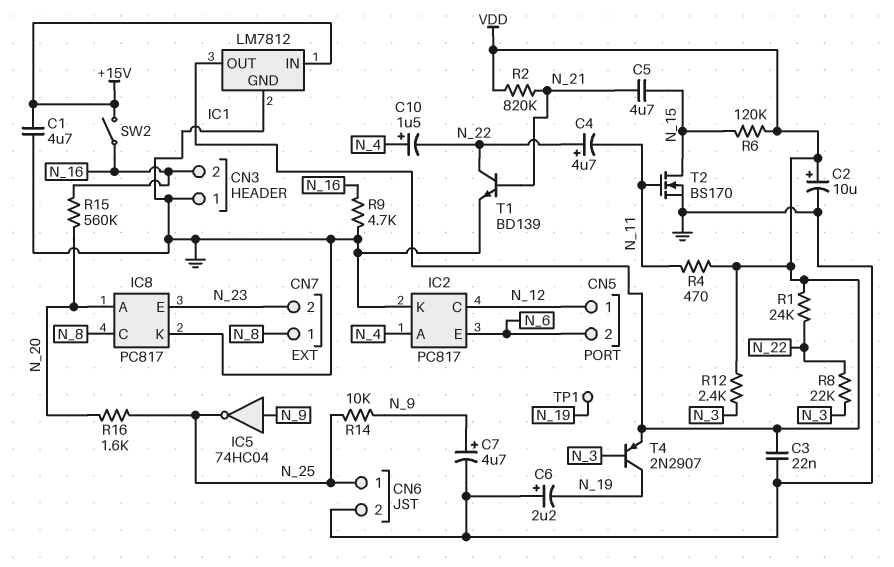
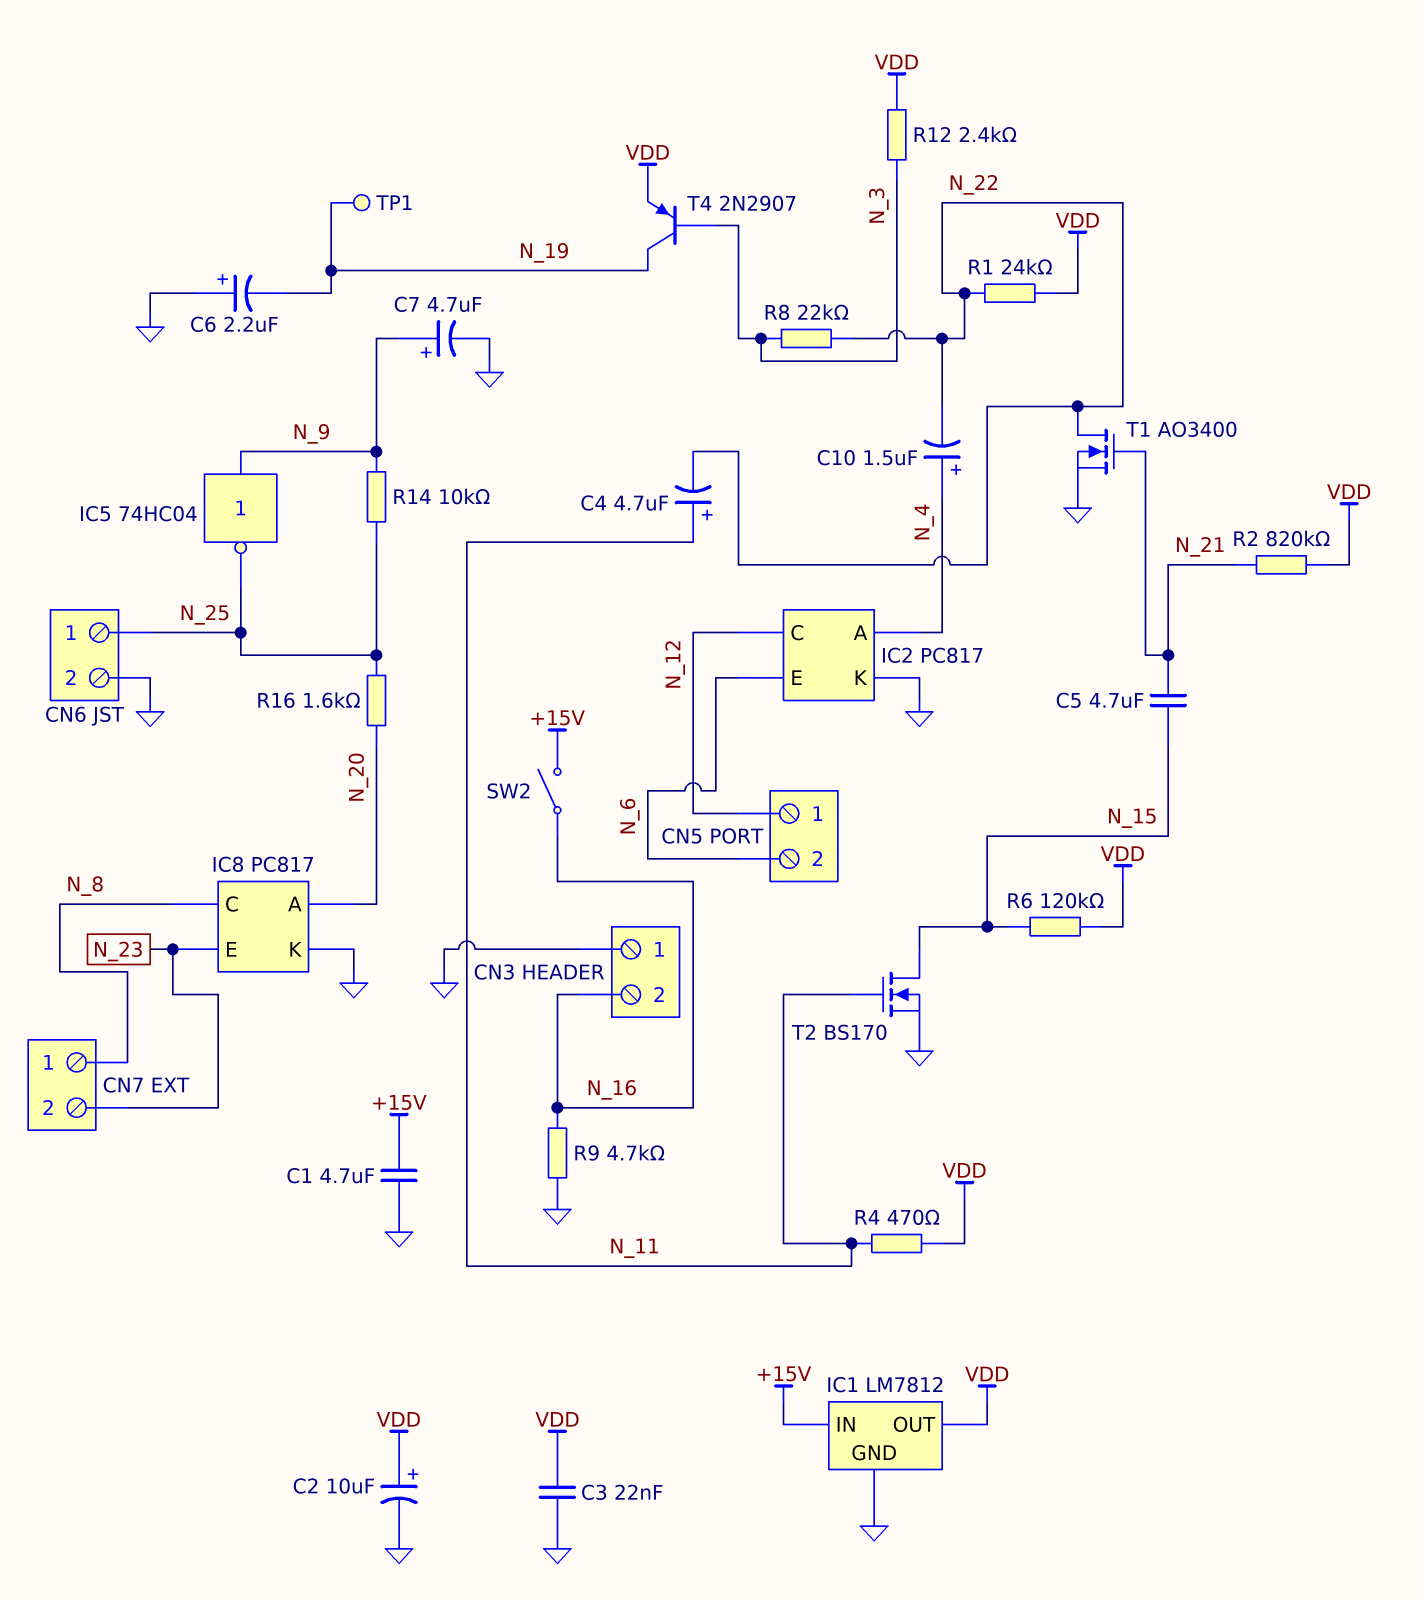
C4: 4.7uF (plus N_22, minus N_11) -> 4.7uF (plus N_11, minus N_22)
R15: 560k (N_16, N_20) -> none
T1: NPN BD139 (B N_21, C N_22, E GND) -> NMOS AO3400 (G N_21, D N_22, S GND)

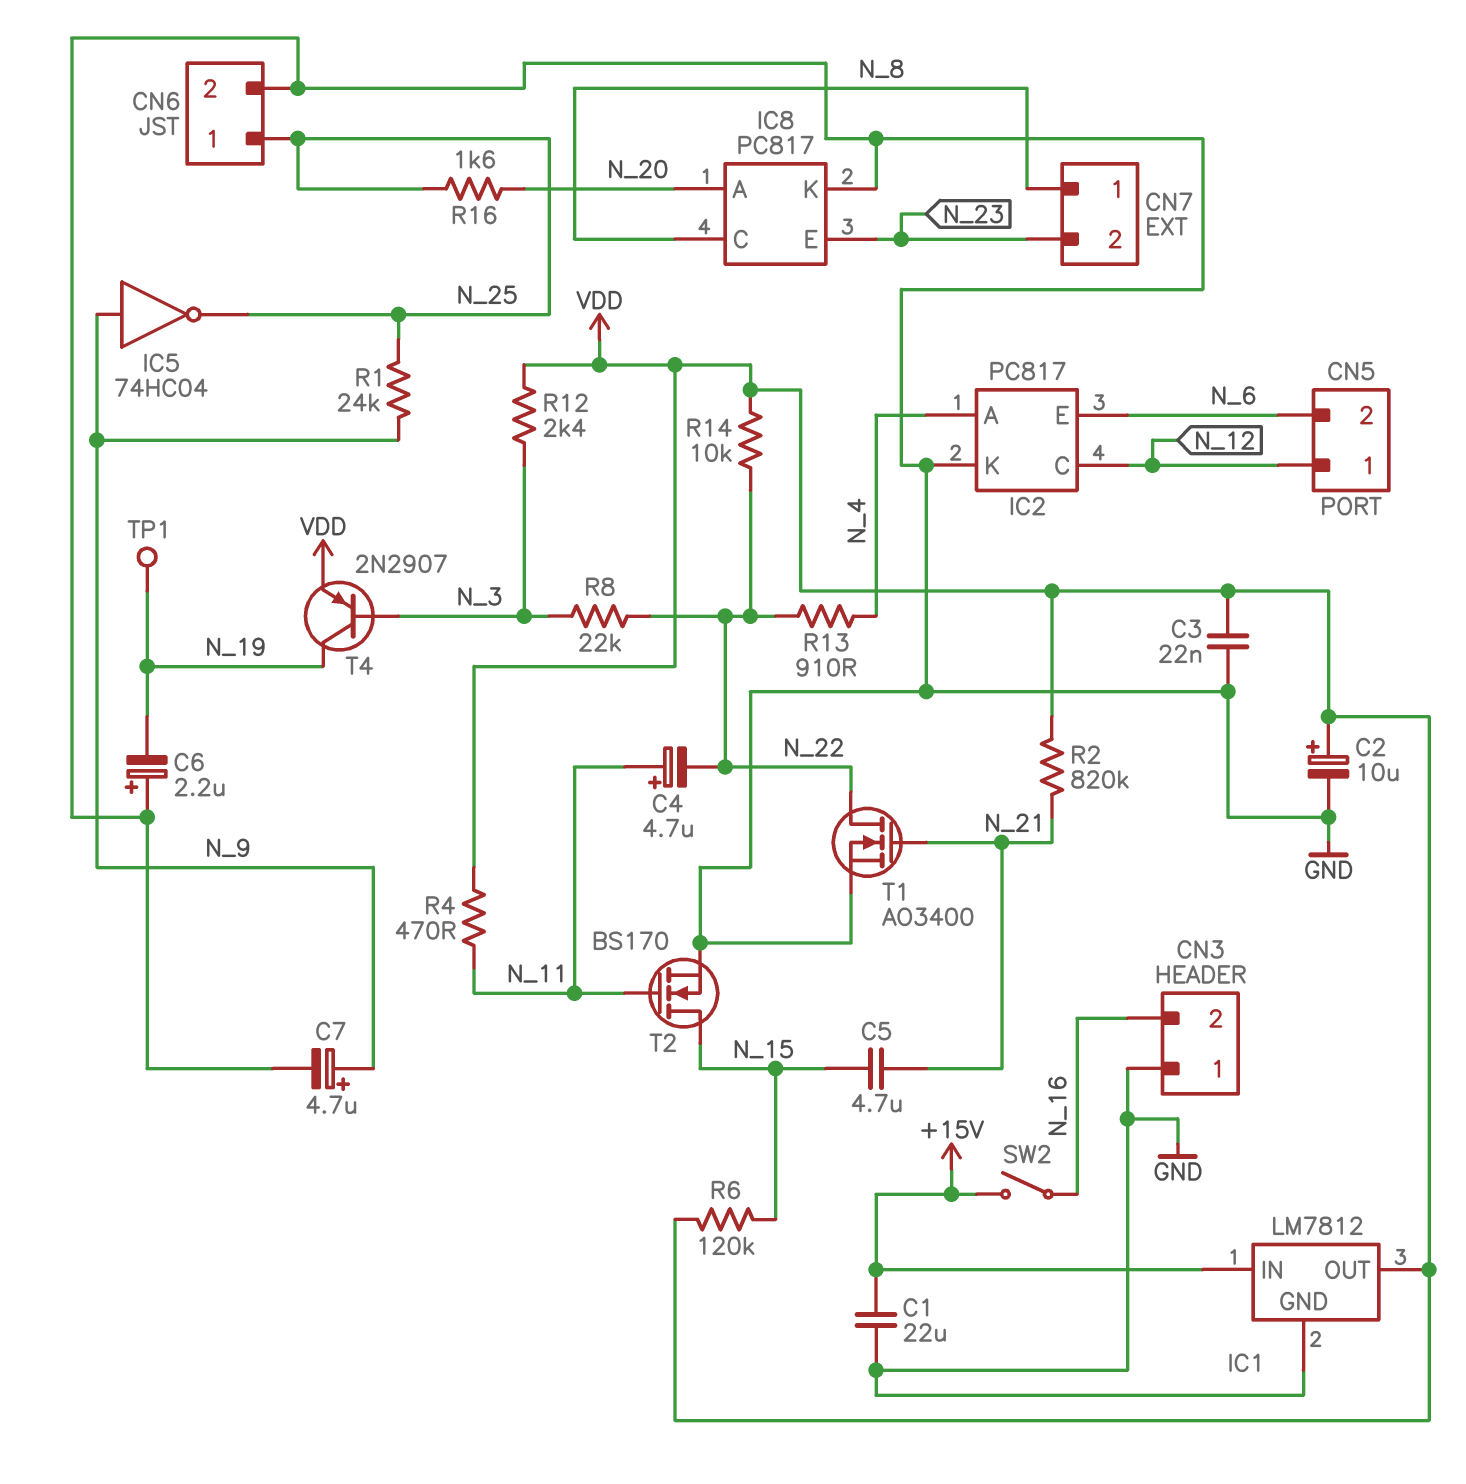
C1: 4.7uF (+15V, GND) -> 22uF (+15V, GND)
C10: 1.5uF (plus N_4, minus N_22) -> none
R1: 24k (N_22, VDD) -> 24k (N_9, N_25)
R9: 4.7k (GND, N_16) -> none
R13: none -> 910 (N_4, N_22)
R14: 10k (N_9, N_25) -> 10k (N_22, VDD)

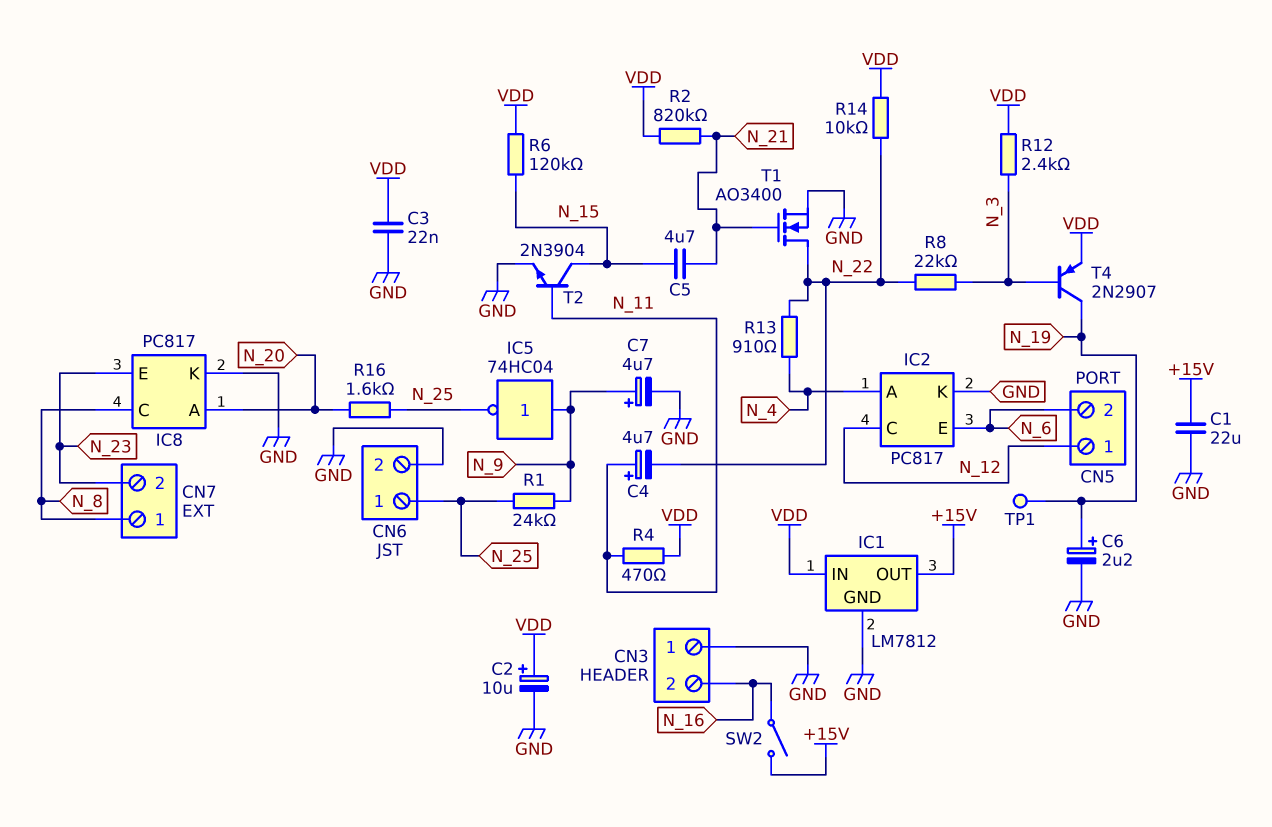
C6: 2.2uF (plus GND, minus N_19) -> 2.2uF (plus N_19, minus GND)
IC1 pin IN: +15V -> VDD
IC1 pin OUT: VDD -> +15V
T2: NMOS BS170 (G N_11, D N_15, S GND) -> NPN 2N3904 (B N_11, C N_15, E GND)

